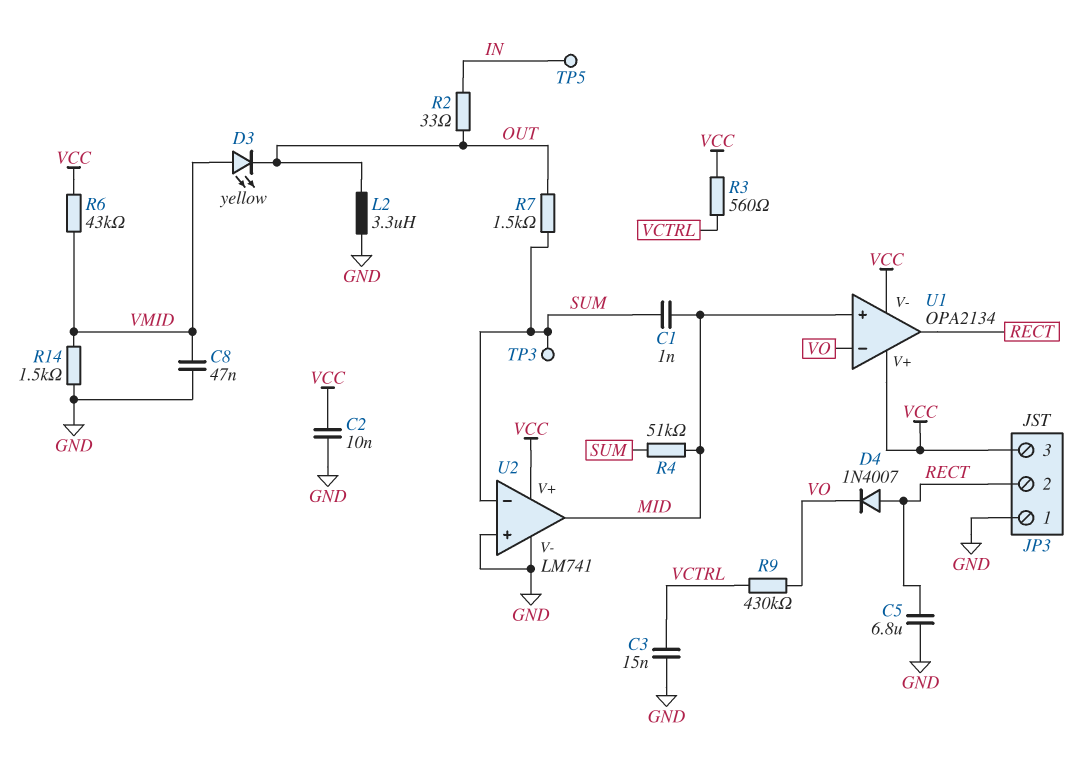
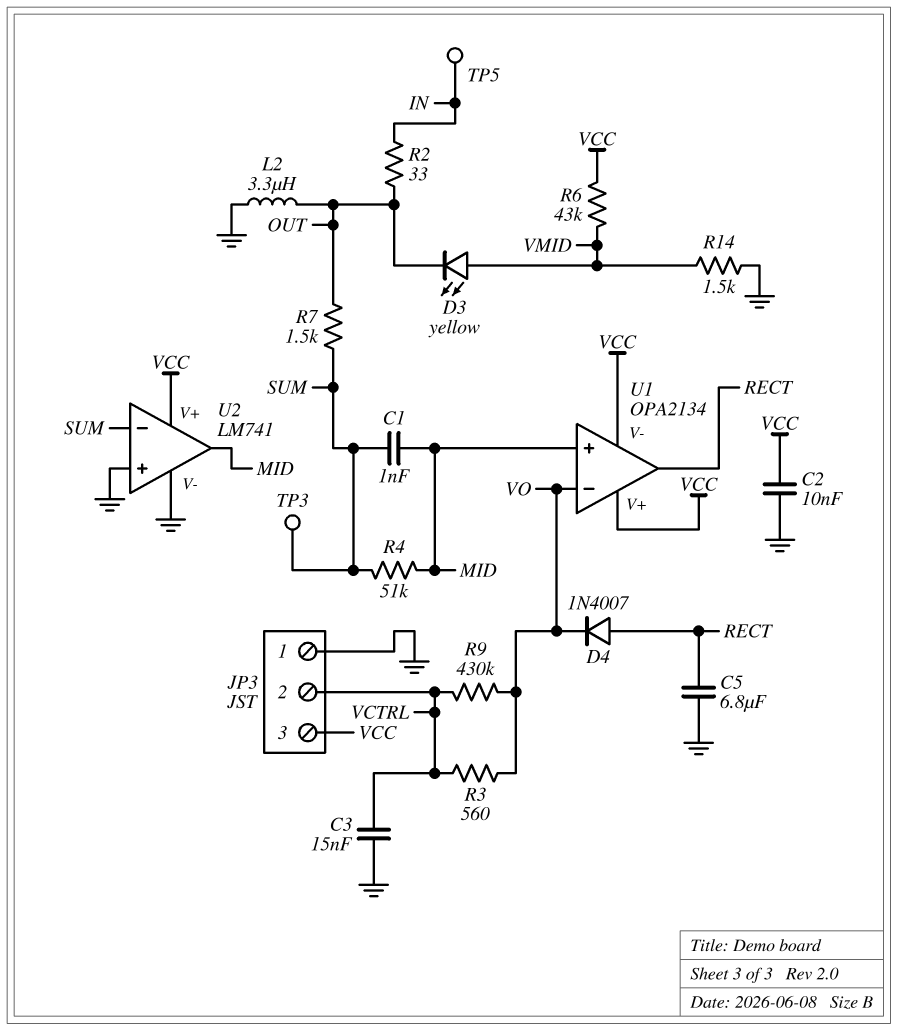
C8: 47nF (GND, VMID) -> none
JP3 pin 2: RECT -> VCTRL
R3: 560 (VCC, VCTRL) -> 560 (VCTRL, VO)

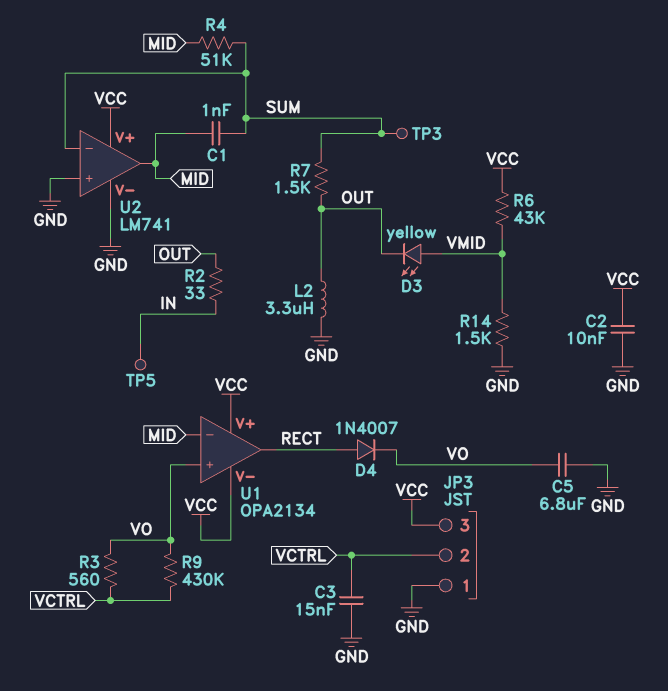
C5: 6.8uF (GND, RECT) -> 6.8uF (GND, VO)
U1 pin in+: MID -> VO
U1 pin in-: VO -> MID

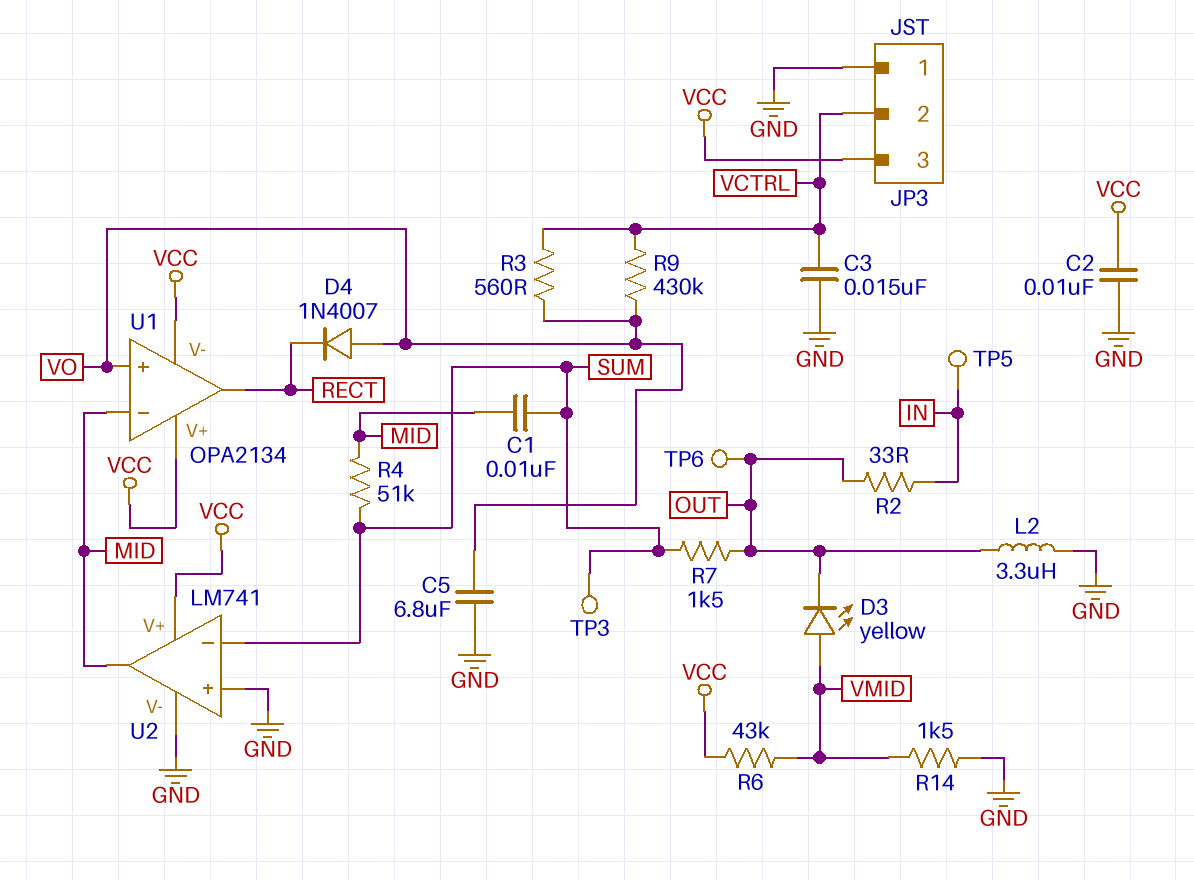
C1: 1nF (MID, SUM) -> 10nF (MID, SUM)
D4: diode 1N4007 (A RECT, K VO) -> diode 1N4007 (A VO, K RECT)
TP6: none -> test point (OUT)

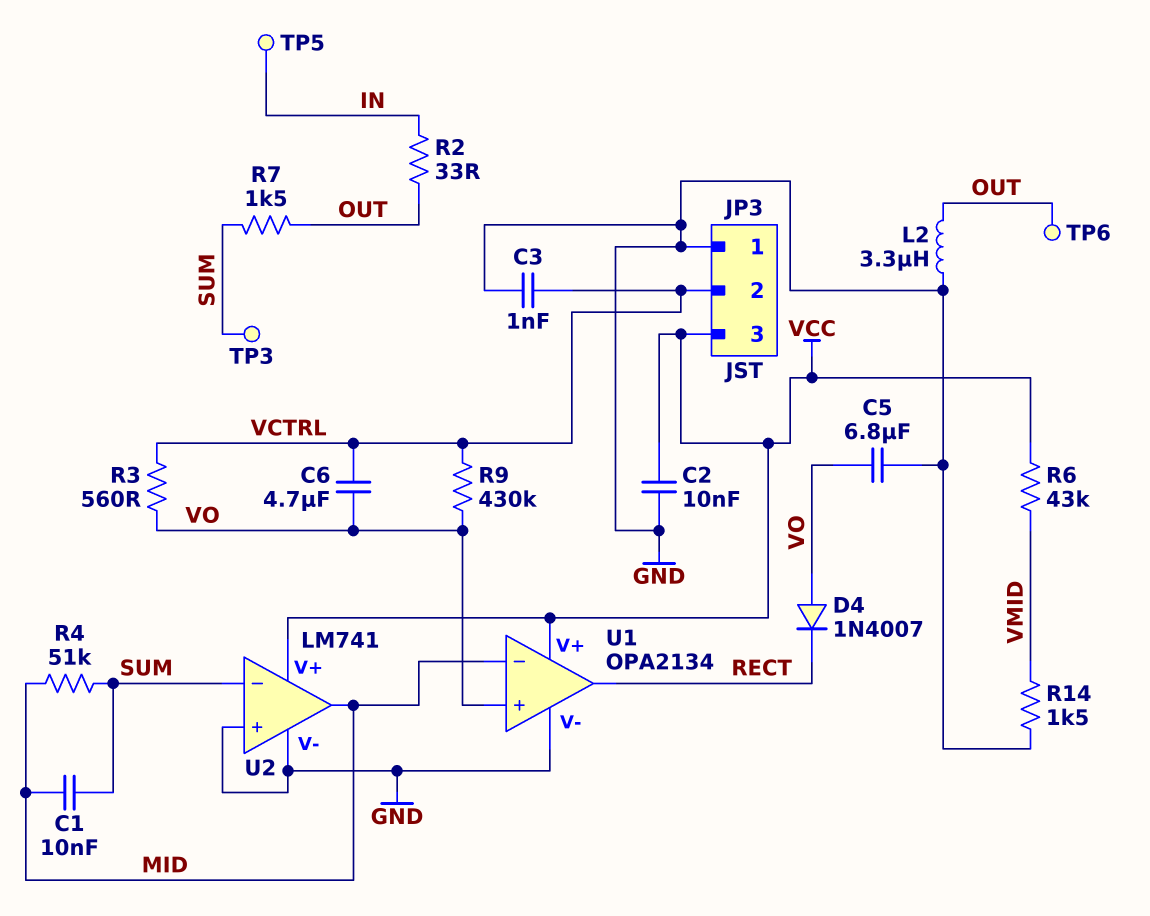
C3: 15nF (GND, VCTRL) -> 1nF (GND, VCTRL)
C6: none -> 4.7uF (VCTRL, VO)
D3: LED yellow (A VMID, K OUT) -> none
U1 pin V-: VCC -> GND

